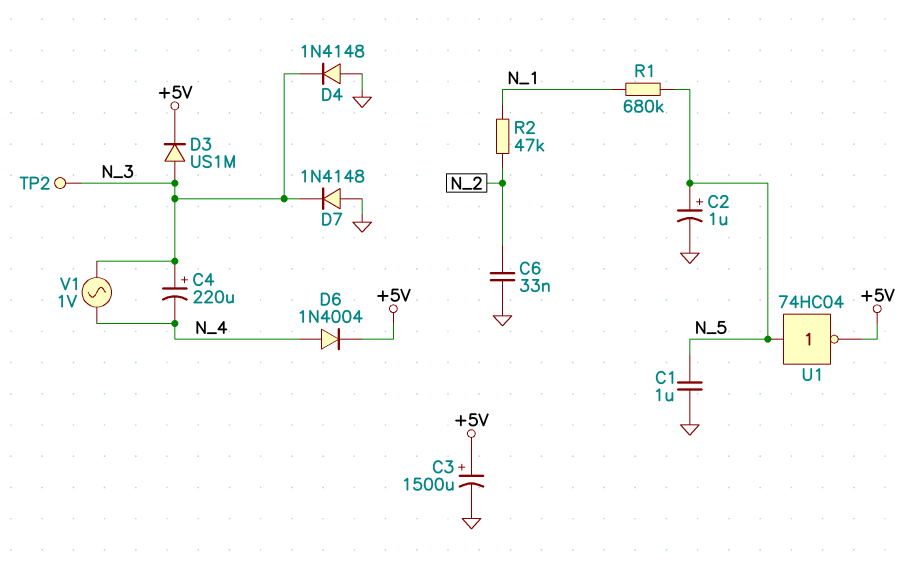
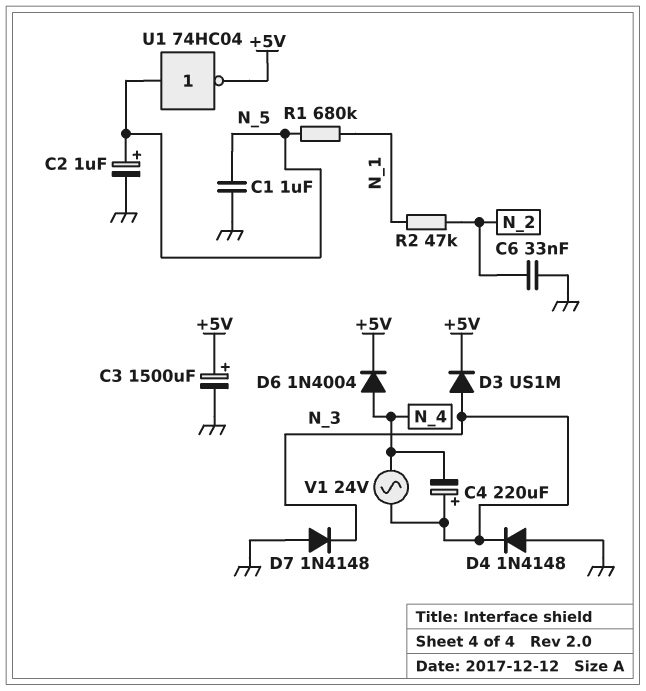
TP2: test point (N_3) -> none
V1: AC 1V (N_3, N_4) -> AC 24V (N_3, N_4)

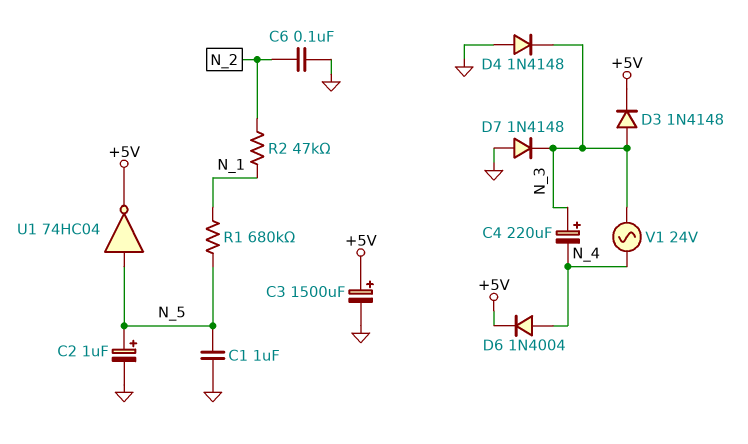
C6: 33nF (GND, N_2) -> 100nF (GND, N_2)
D3: diode US1M (A N_3, K +5V) -> diode 1N4148 (A N_3, K +5V)

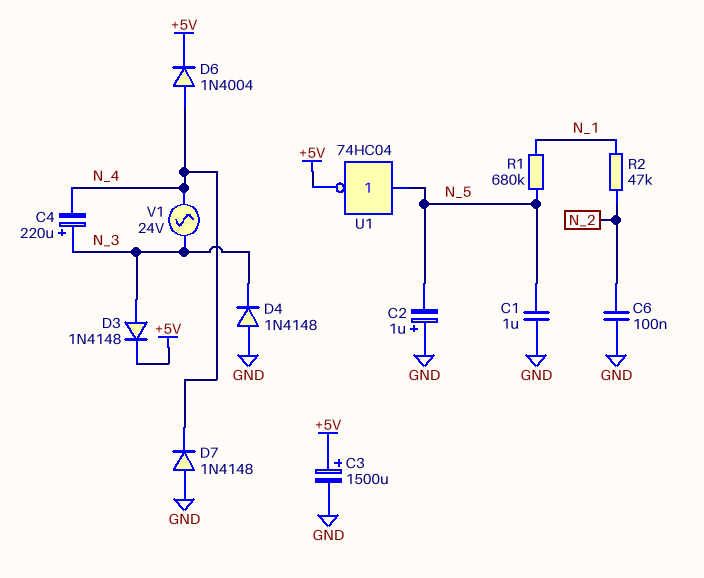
C2: 1uF (plus N_5, minus GND) -> 1uF (plus GND, minus N_5)
D7: diode 1N4148 (A GND, K N_3) -> diode 1N4148 (A GND, K N_4)

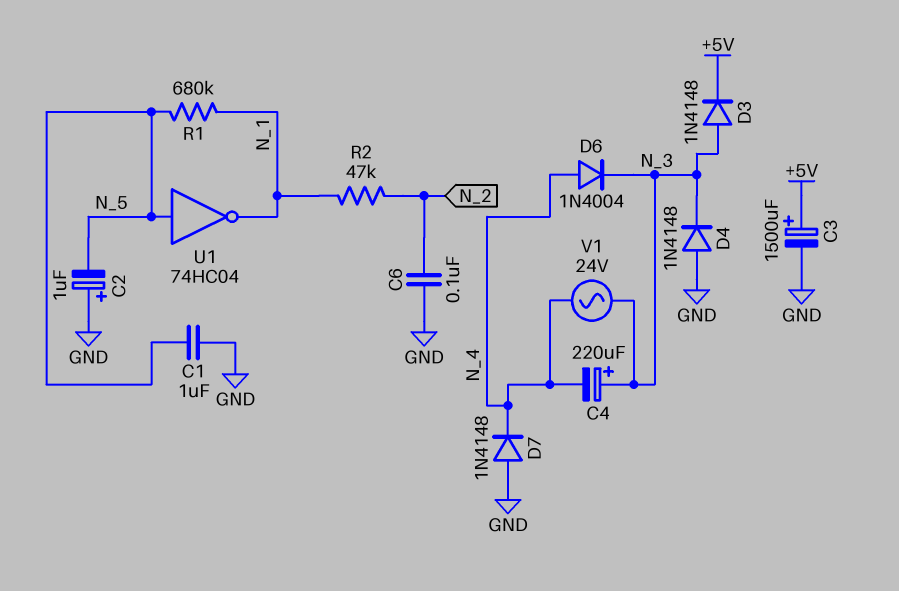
D6: diode 1N4004 (A N_4, K +5V) -> diode 1N4004 (A N_4, K N_3)
U1: NOT 74HC04 (in N_5, out +5V) -> NOT 74HC04 (in N_5, out N_1)

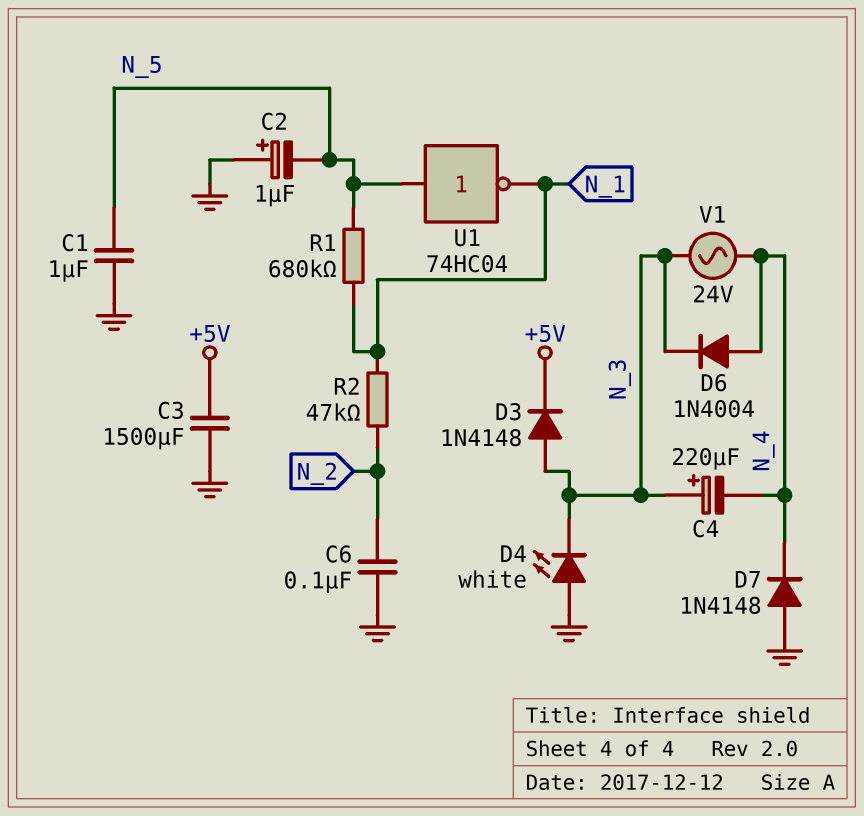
C3: 1500uF (plus +5V, minus GND) -> 1500uF (+5V, GND)
D4: diode 1N4148 (A GND, K N_3) -> LED white (A GND, K N_3)

